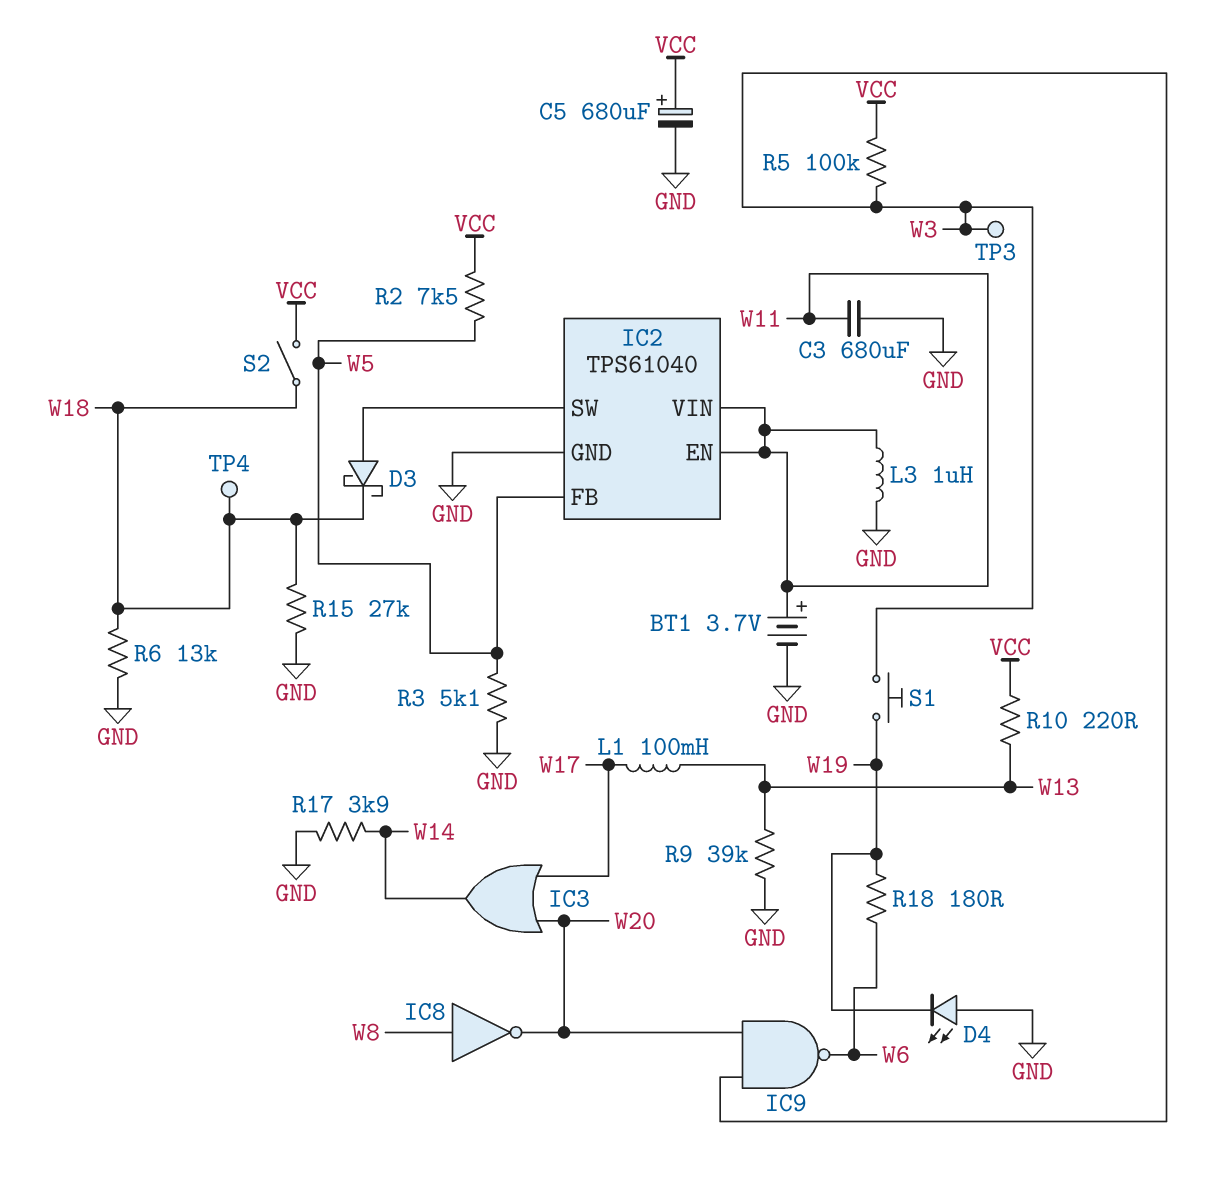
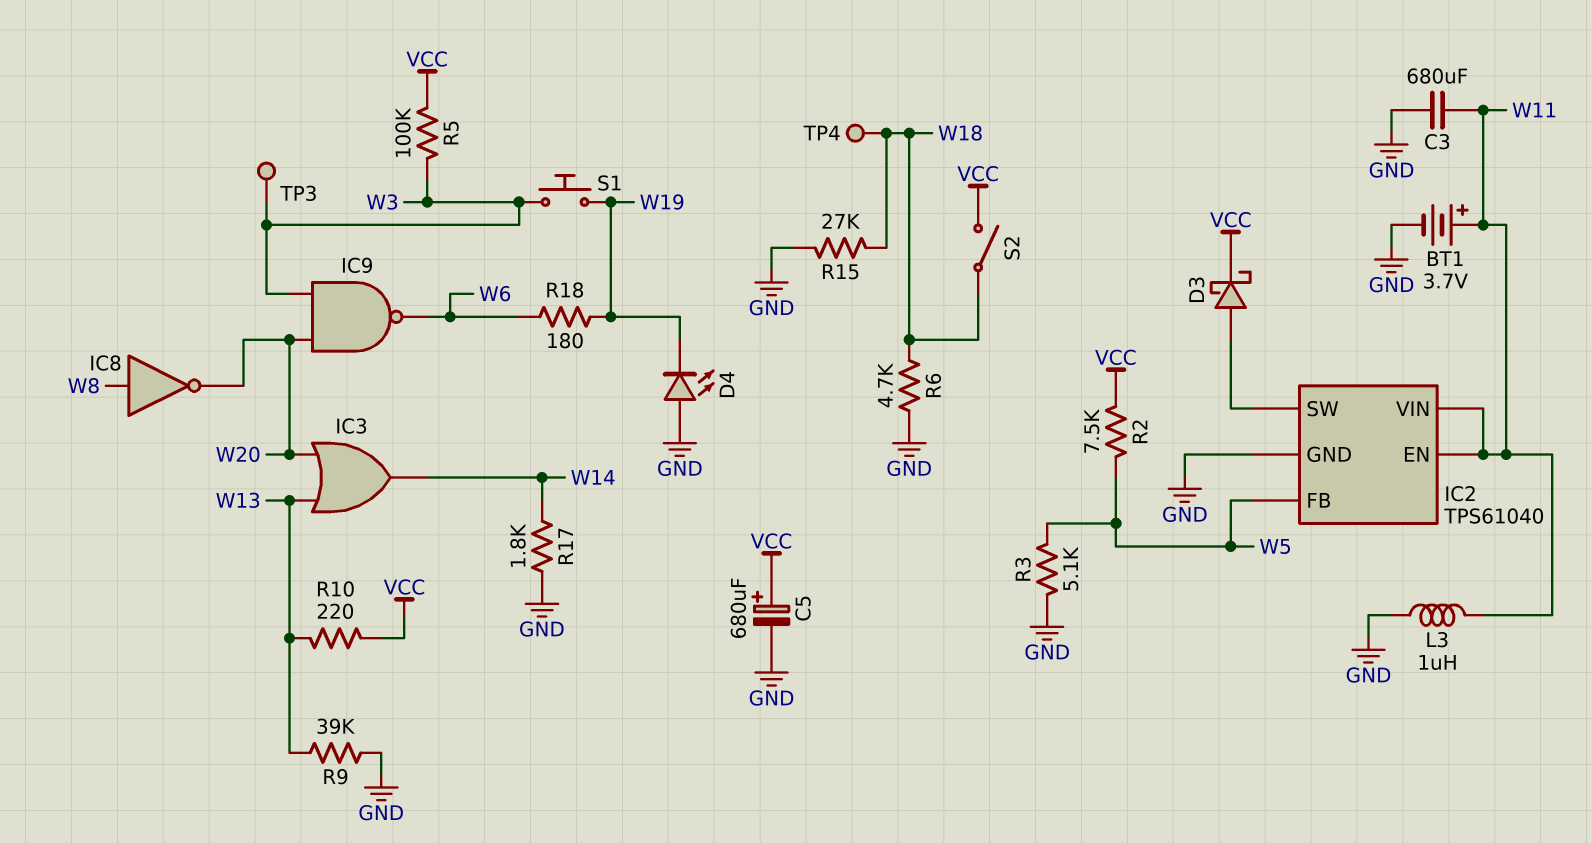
D3: schottky (A IC2/SW, K W18) -> schottky (A IC2/SW, K VCC)
IC3: OR (in W17, in W20, out W14) -> OR (in W13, in W20, out W14)
L1: 100mH (W13, W17) -> none
R6: 13k (GND, W18) -> 4.7k (GND, W18)
R17: 3.9k (GND, W14) -> 1.8k (GND, W14)

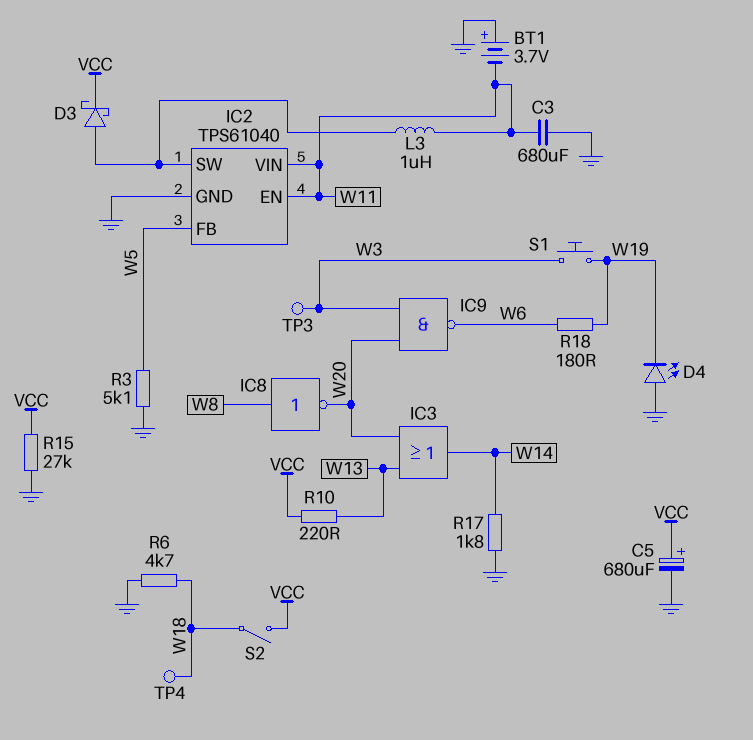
BT1: 3.7V (plus W11, minus GND) -> 3.7V (plus GND, minus W11)
L3: 1uH (GND, W11) -> 1uH (IC2/SW, W11)
R2: 7.5k (VCC, W5) -> none
R5: 100k (VCC, W3) -> none
R9: 39k (GND, W13) -> none
R15: 27k (GND, W18) -> 27k (GND, VCC)

